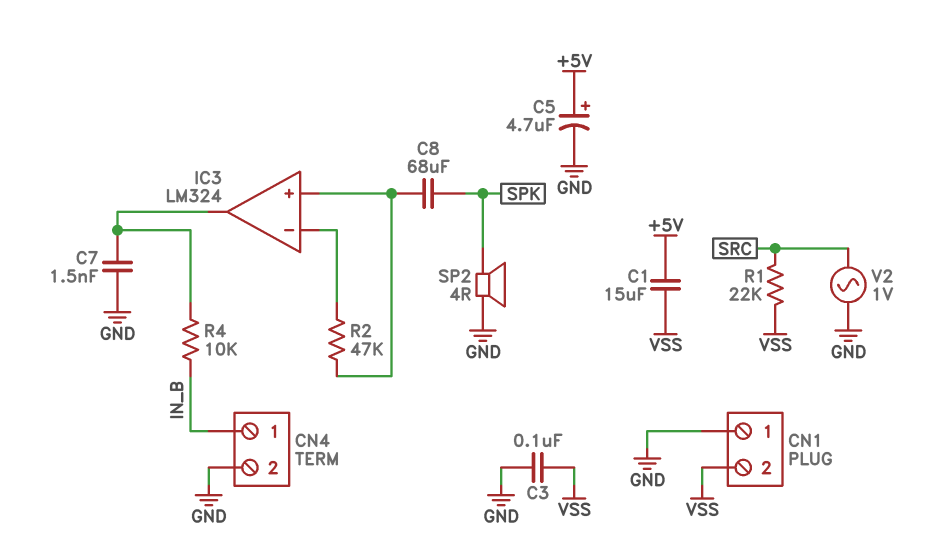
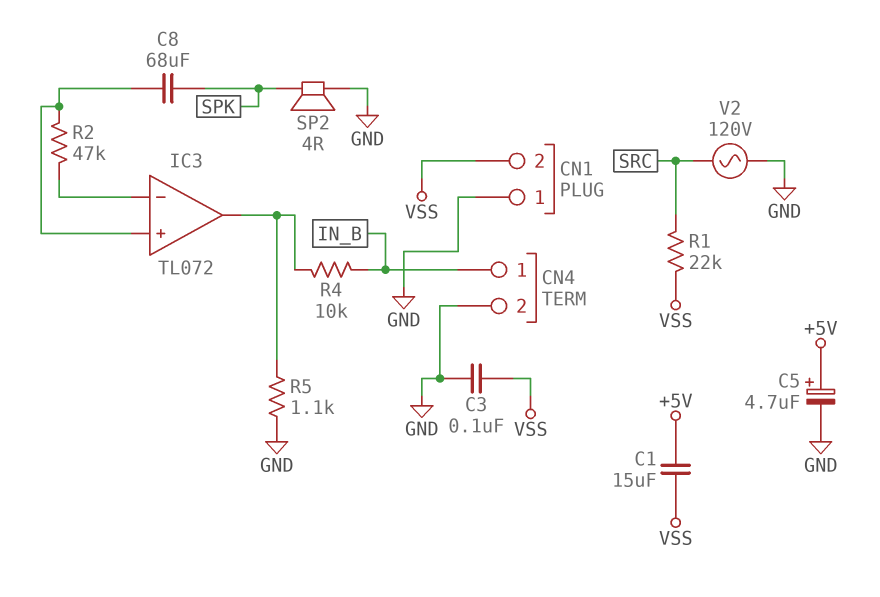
C7: 1.5nF (GND, IC3/out) -> none
IC3: LM324 -> TL072
R5: none -> 1.1k (GND, IC3/out)
V2: AC 1V (GND, SRC) -> AC 120V (GND, SRC)

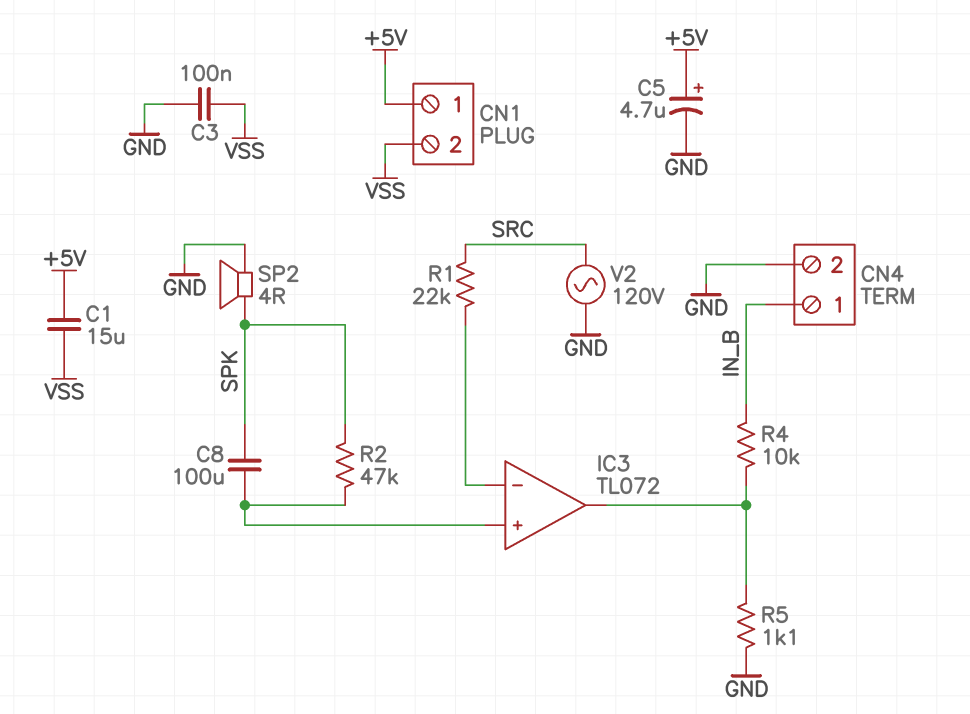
C8: 68uF (IC3/in+, SPK) -> 100uF (IC3/in+, SPK)
CN1 pin 1: GND -> +5V
R1: 22k (SRC, VSS) -> 22k (IC3/in-, SRC)
R2: 47k (IC3/in+, IC3/in-) -> 47k (IC3/in+, SPK)

